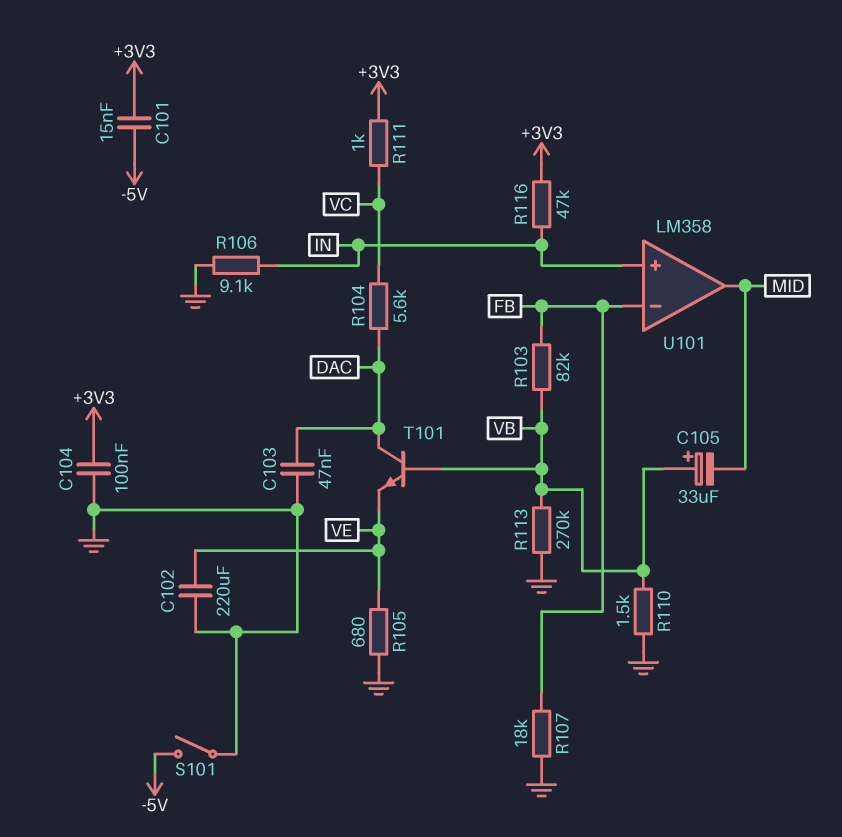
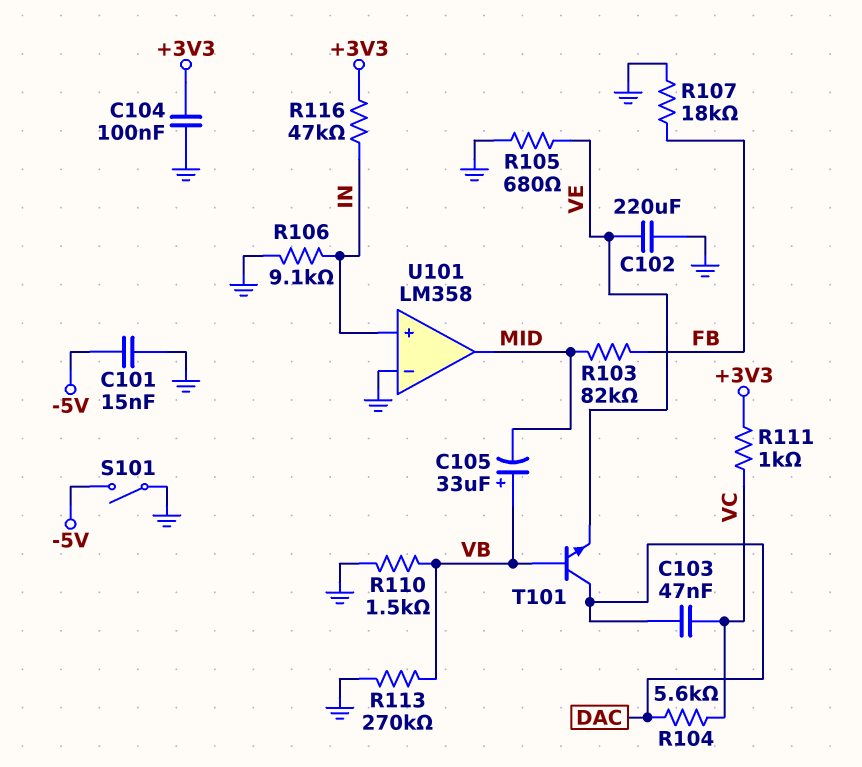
C101: 15nF (+3V3, -5V) -> 15nF (-5V, GND)
C103: 47nF (DAC, GND) -> 47nF (DAC, VC)
R103: 82k (FB, VB) -> 82k (FB, MID)
U101 pin in-: FB -> GND

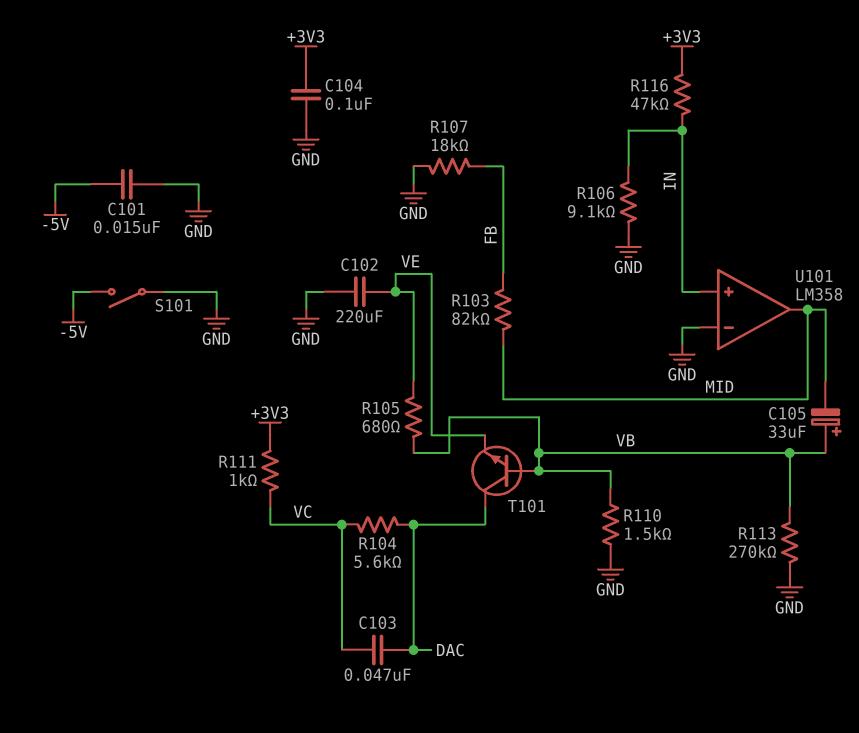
R105: 680 (GND, VE) -> 680 (VB, VE)

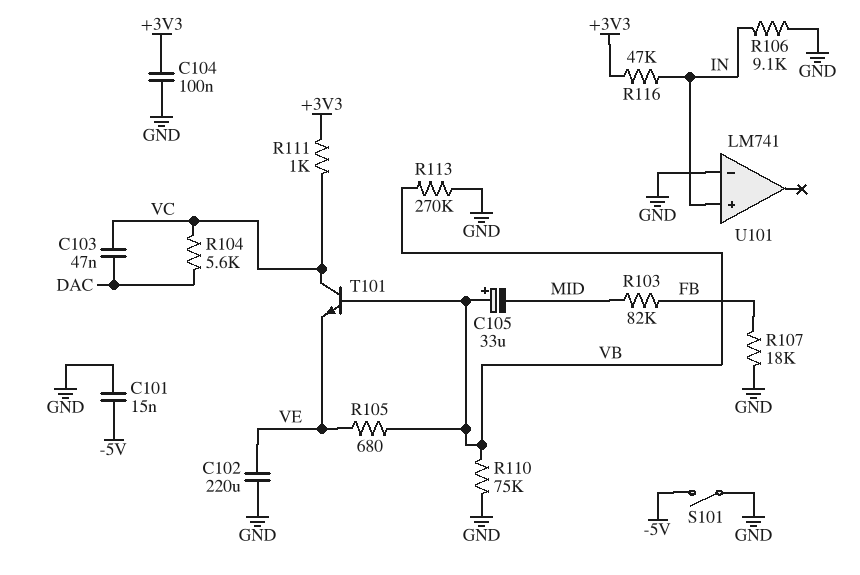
R110: 1.5k (GND, VB) -> 75k (GND, VB)
T101: NPN (B VB, C DAC, E VE) -> NPN (B VB, C VC, E VE)
U101: LM358 -> LM741
U101 pin out: MID -> none

